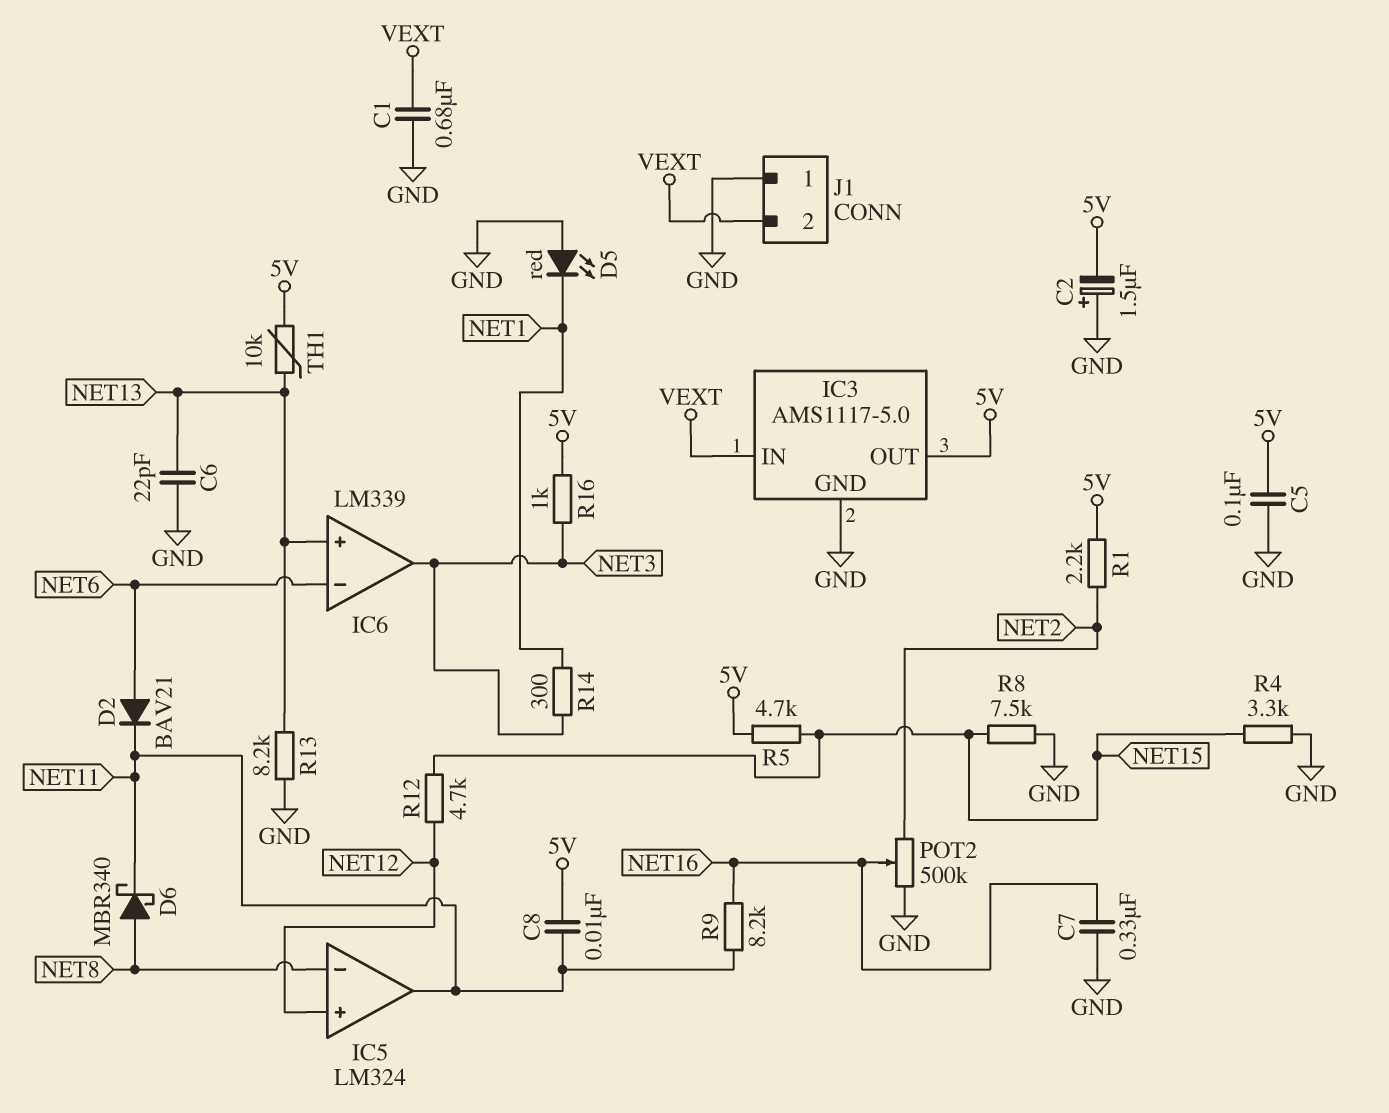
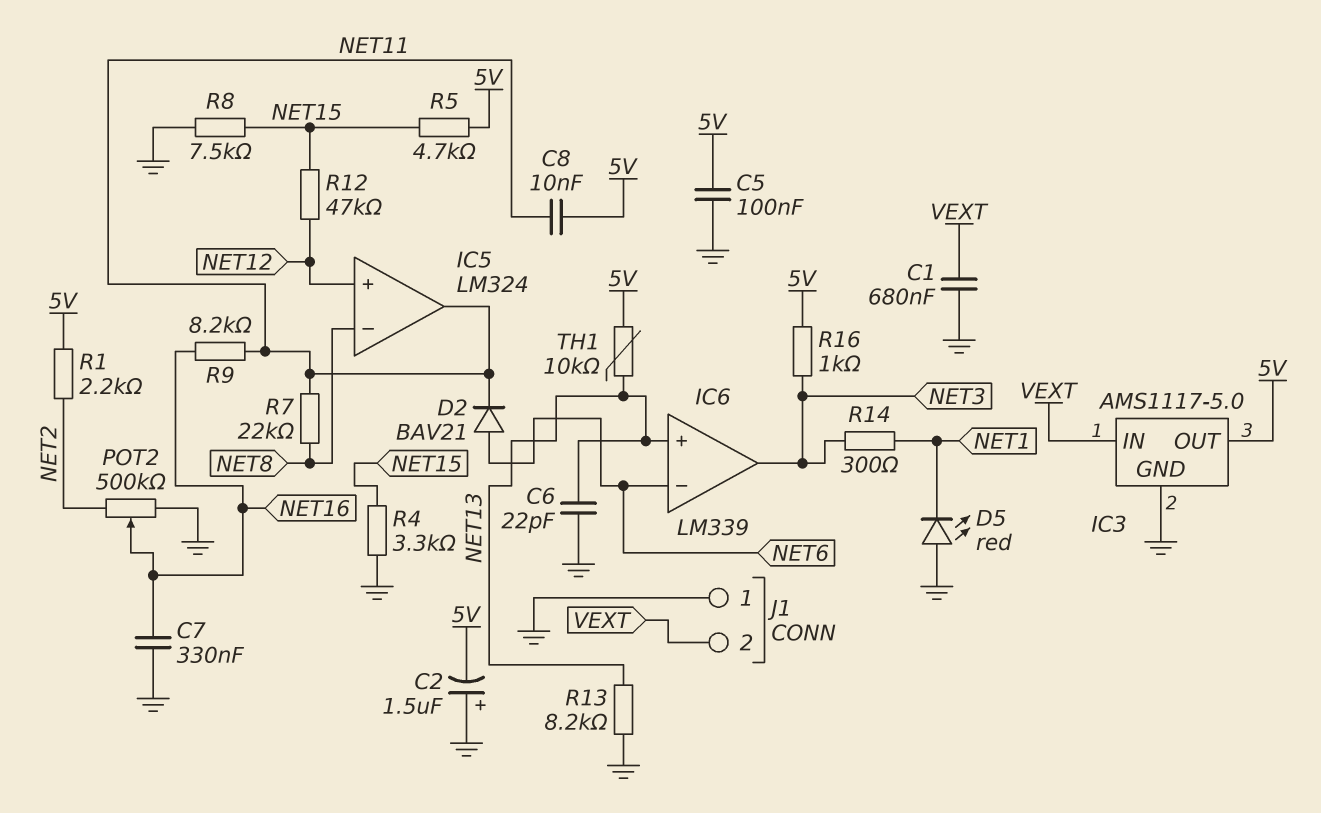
D6: schottky MBR340 (A NET8, K NET11) -> none
R7: none -> 22k (NET8, NET11)
R12: 4.7k (NET12, NET15) -> 47k (NET12, NET15)

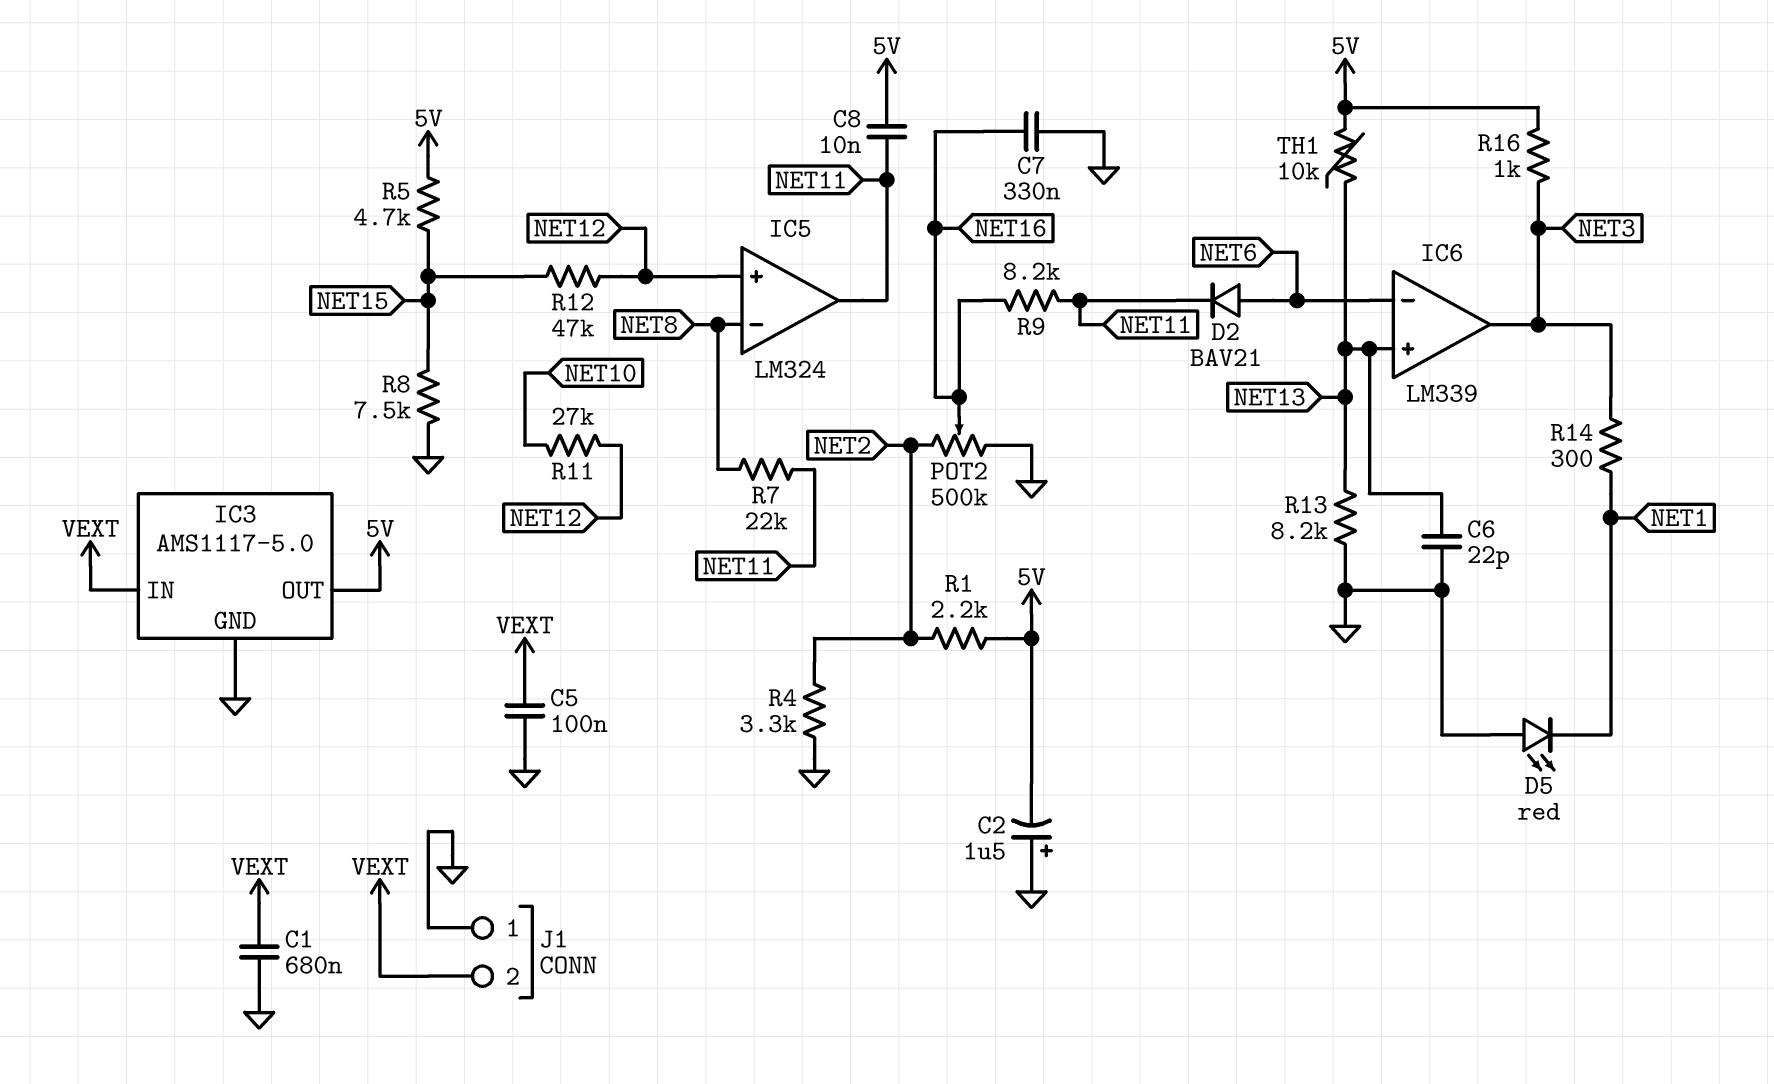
C5: 100nF (5V, GND) -> 100nF (GND, VEXT)
R4: 3.3k (GND, NET15) -> 3.3k (GND, NET2)
R11: none -> 27k (NET10, NET12)

